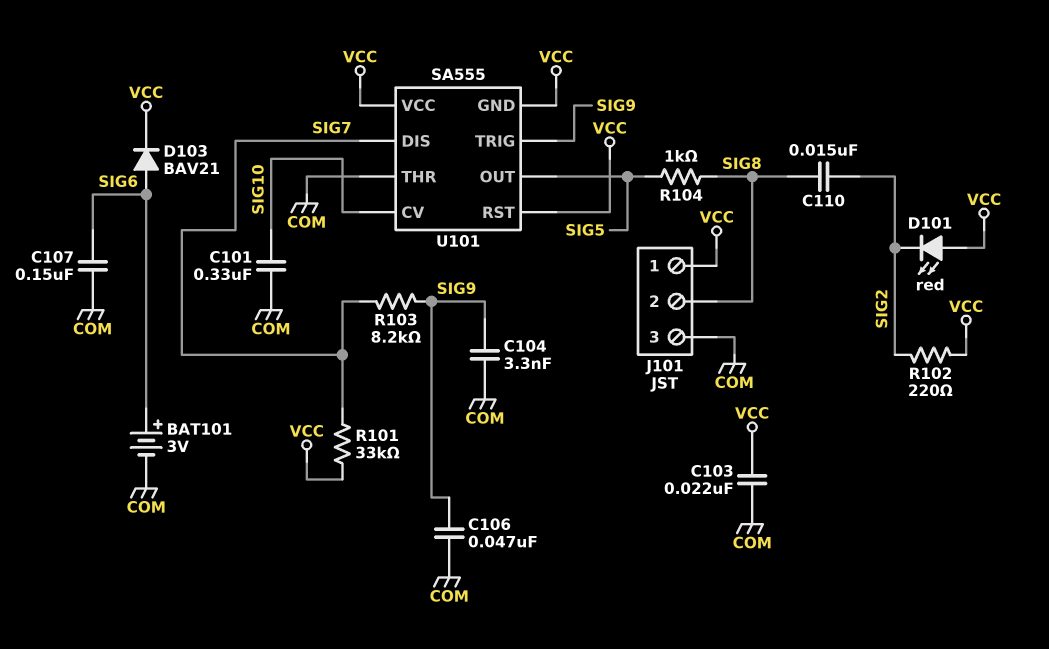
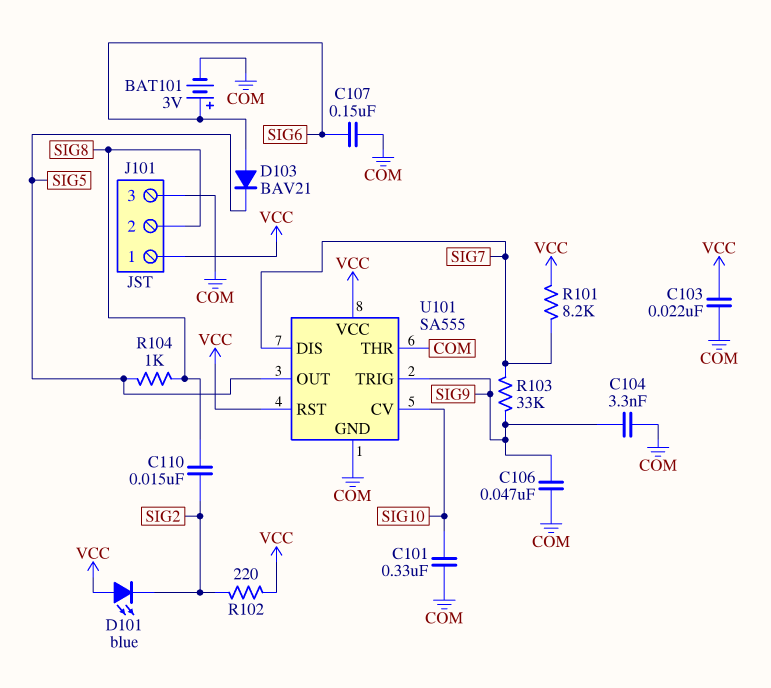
D101: LED red (A VCC, K SIG2) -> LED blue (A VCC, K SIG2)
D103: diode BAV21 (A SIG6, K VCC) -> diode BAV21 (A SIG6, K SIG5)
R101: 33k (SIG7, VCC) -> 8.2k (SIG7, VCC)
R103: 8.2k (SIG7, SIG9) -> 33k (SIG7, SIG9)
U101 pin GND: VCC -> COM

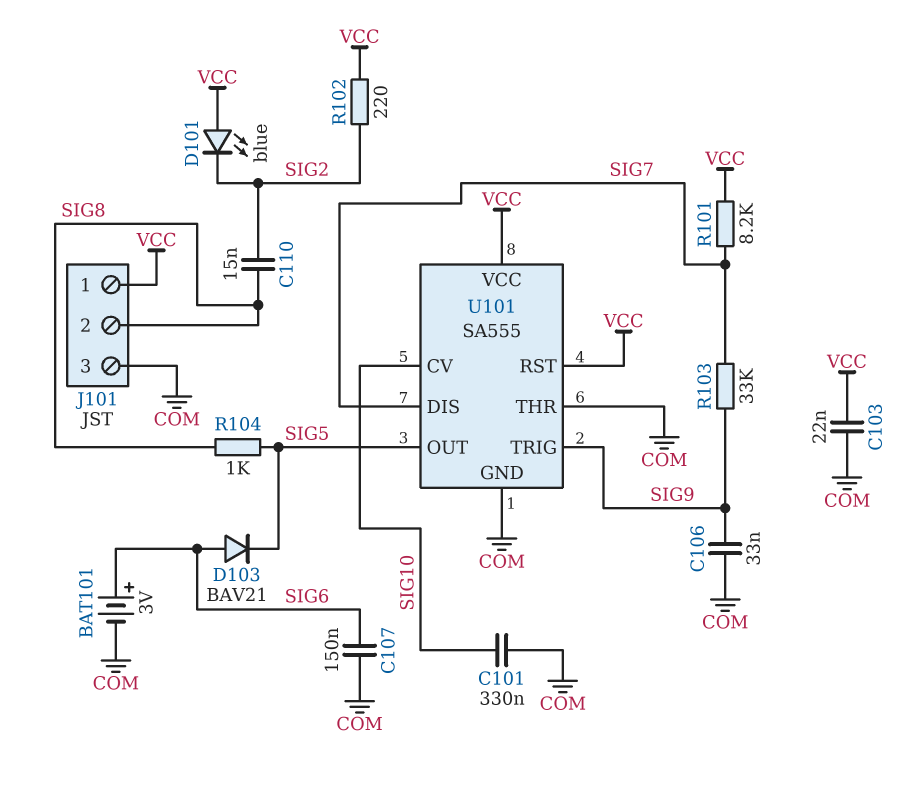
C104: 3.3nF (COM, SIG9) -> none
C106: 47nF (COM, SIG9) -> 33nF (COM, SIG9)

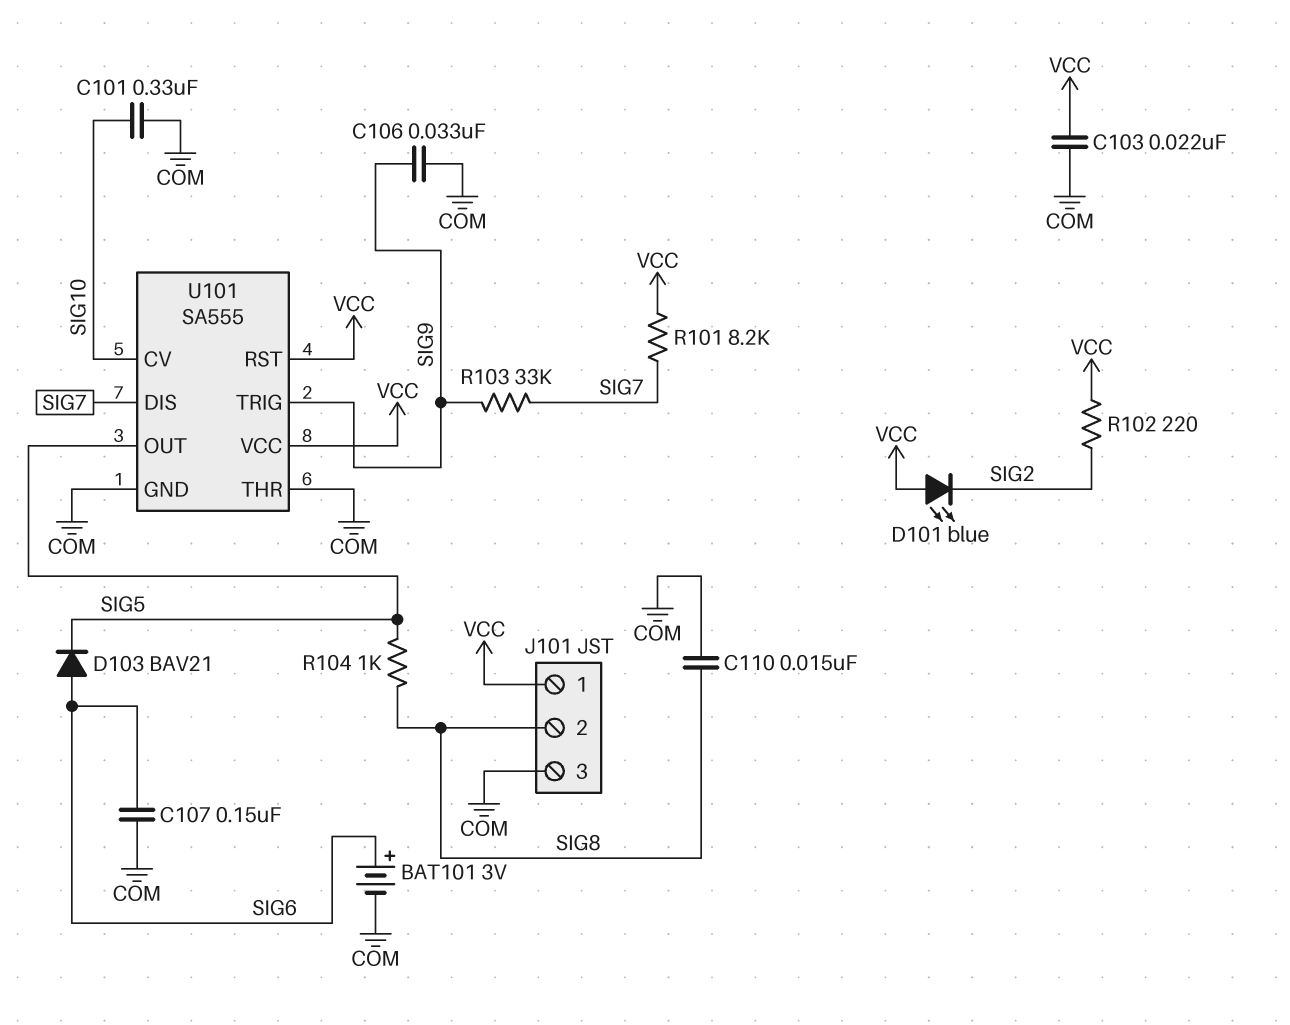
C110: 15nF (SIG2, SIG8) -> 15nF (COM, SIG8)

